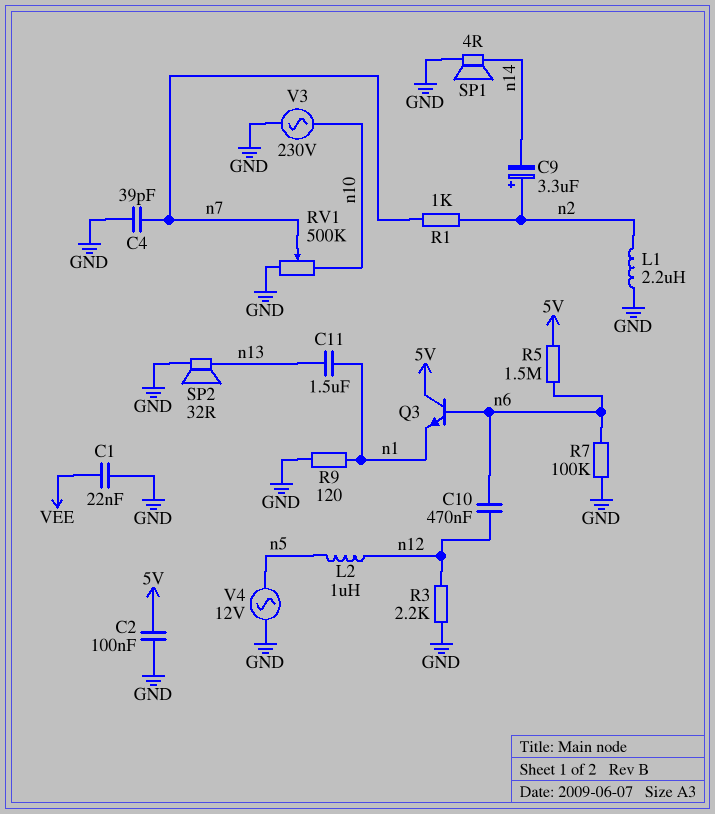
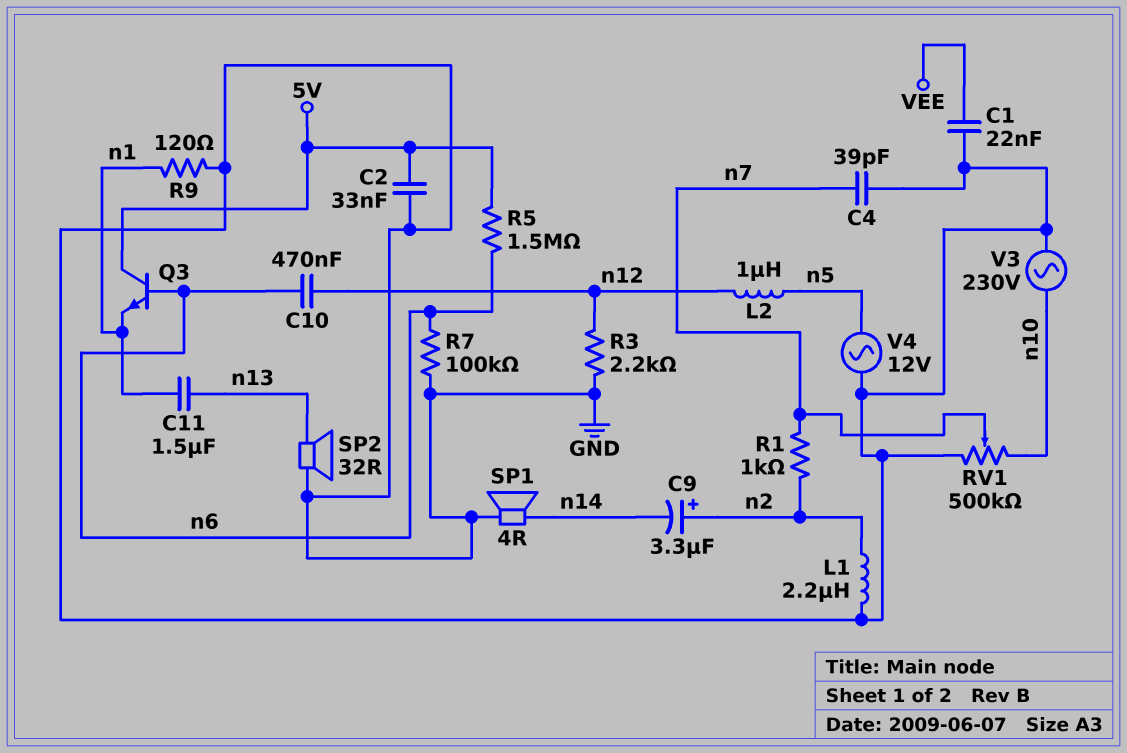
C2: 100nF (5V, GND) -> 33nF (5V, GND)

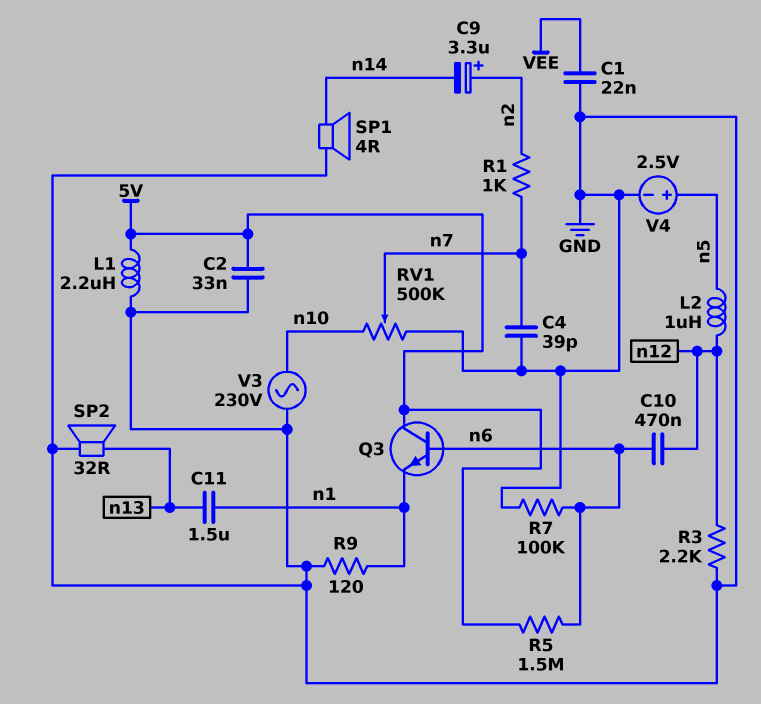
L1: 2.2uH (GND, n2) -> 2.2uH (5V, GND)
V4: AC 12V (GND, n5) -> 2.5V (plus n5, minus GND)

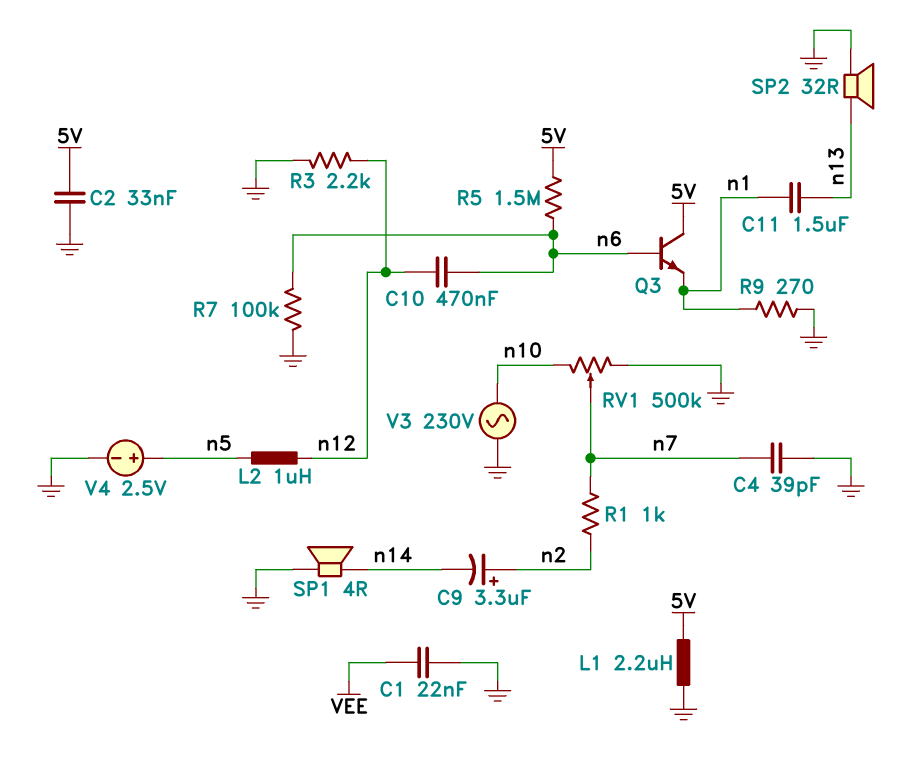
R9: 120 (GND, n1) -> 270 (GND, n1)

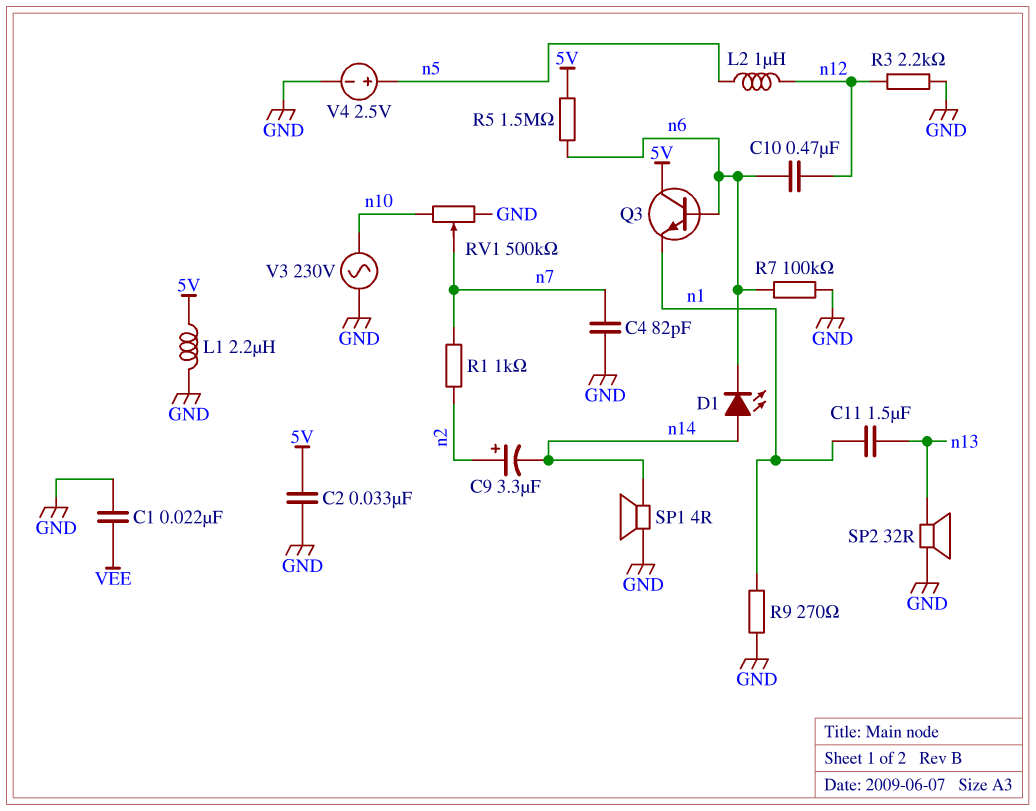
C4: 39pF (GND, n7) -> 82pF (GND, n7)
D1: none -> LED (A n14, K n6)

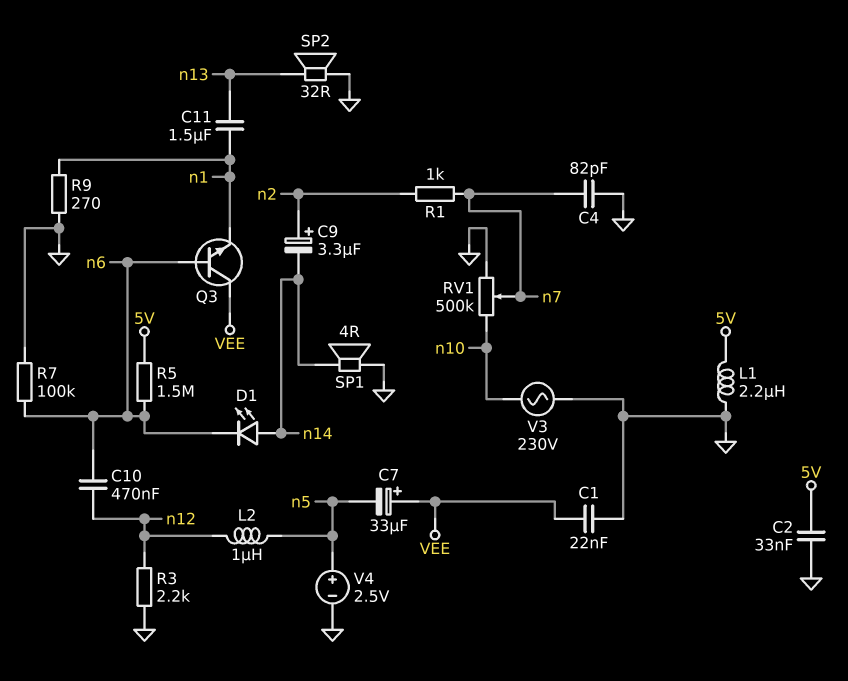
C7: none -> 33uF (plus VEE, minus n5)
Q3: NPN (B n6, C 5V, E n1) -> NPN (B n6, C VEE, E n1)

